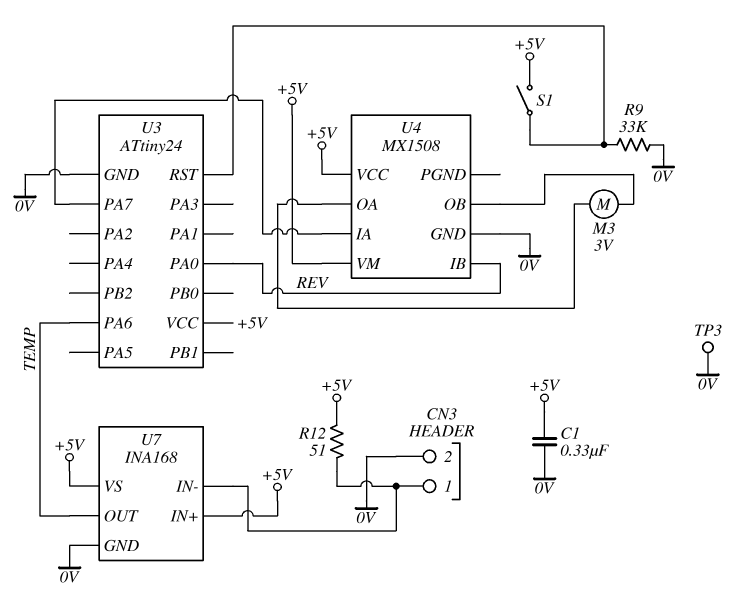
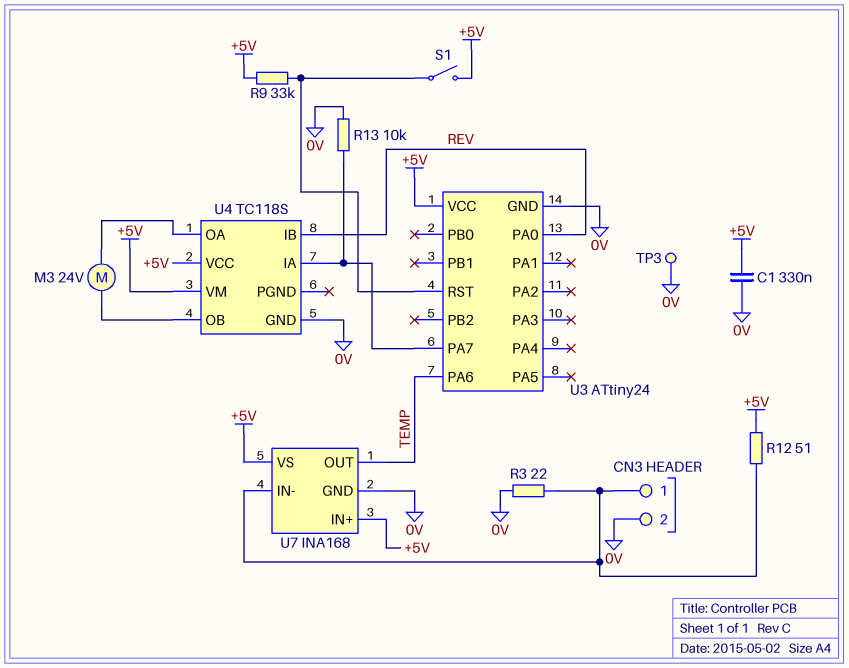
M3: motor 3V (U4/OA, U4/OB) -> motor 24V (U4/OA, U4/OB)
R3: none -> 22 (0V, CN3/1)
R9: 33k (0V, U3/RST) -> 33k (+5V, U3/RST)
R13: none -> 10k (0V, U3/PA7)
U4: MX1508 -> TC118S

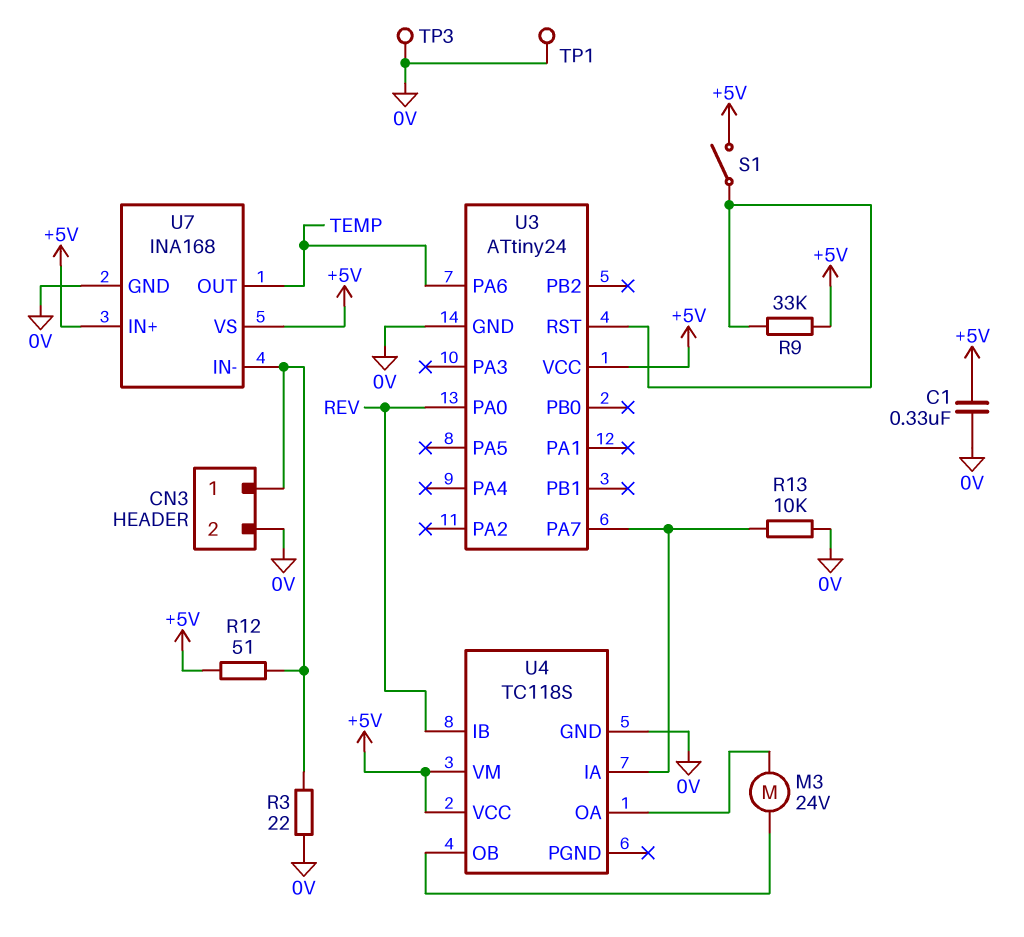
TP1: none -> test point (0V)

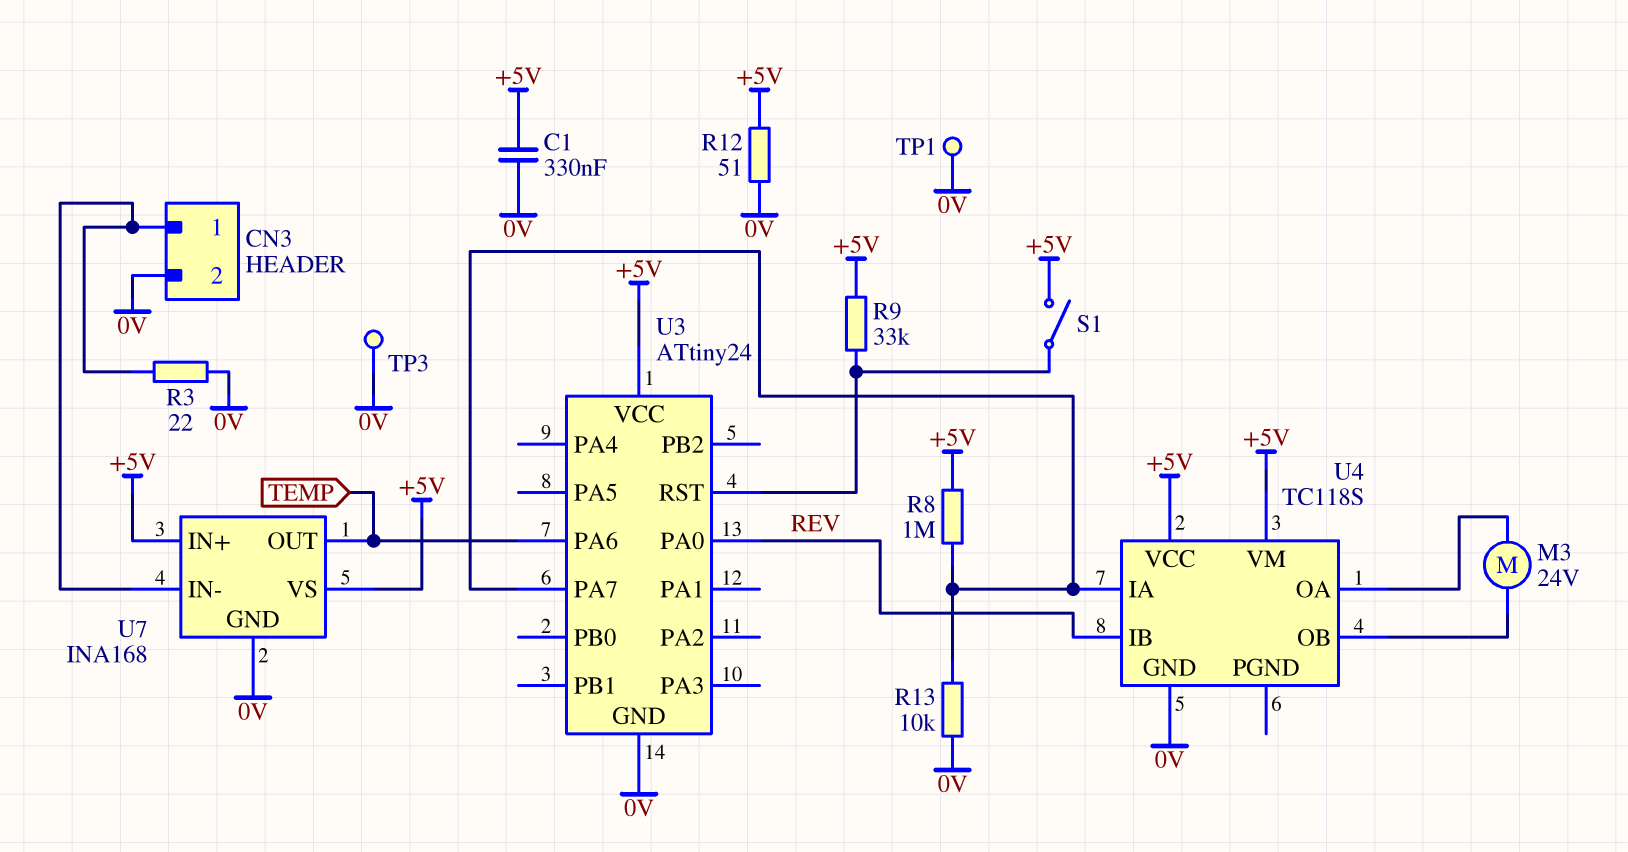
R8: none -> 1M (+5V, U3/PA7)
R12: 51 (+5V, CN3/1) -> 51 (+5V, 0V)

